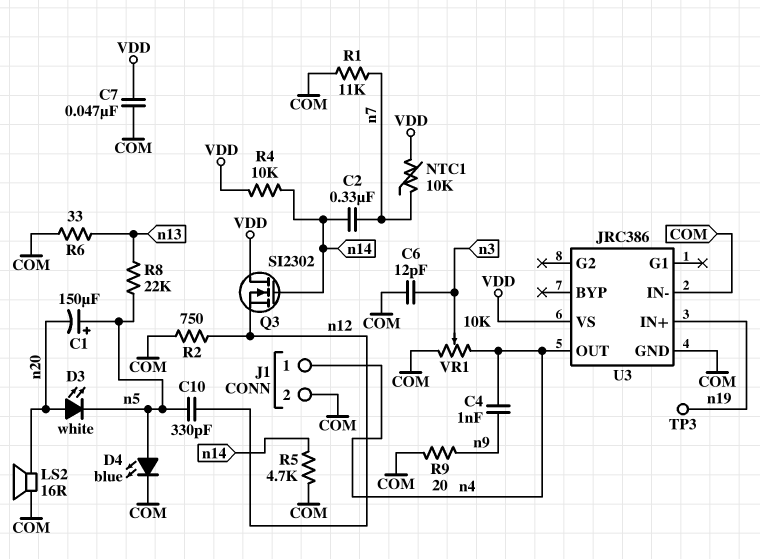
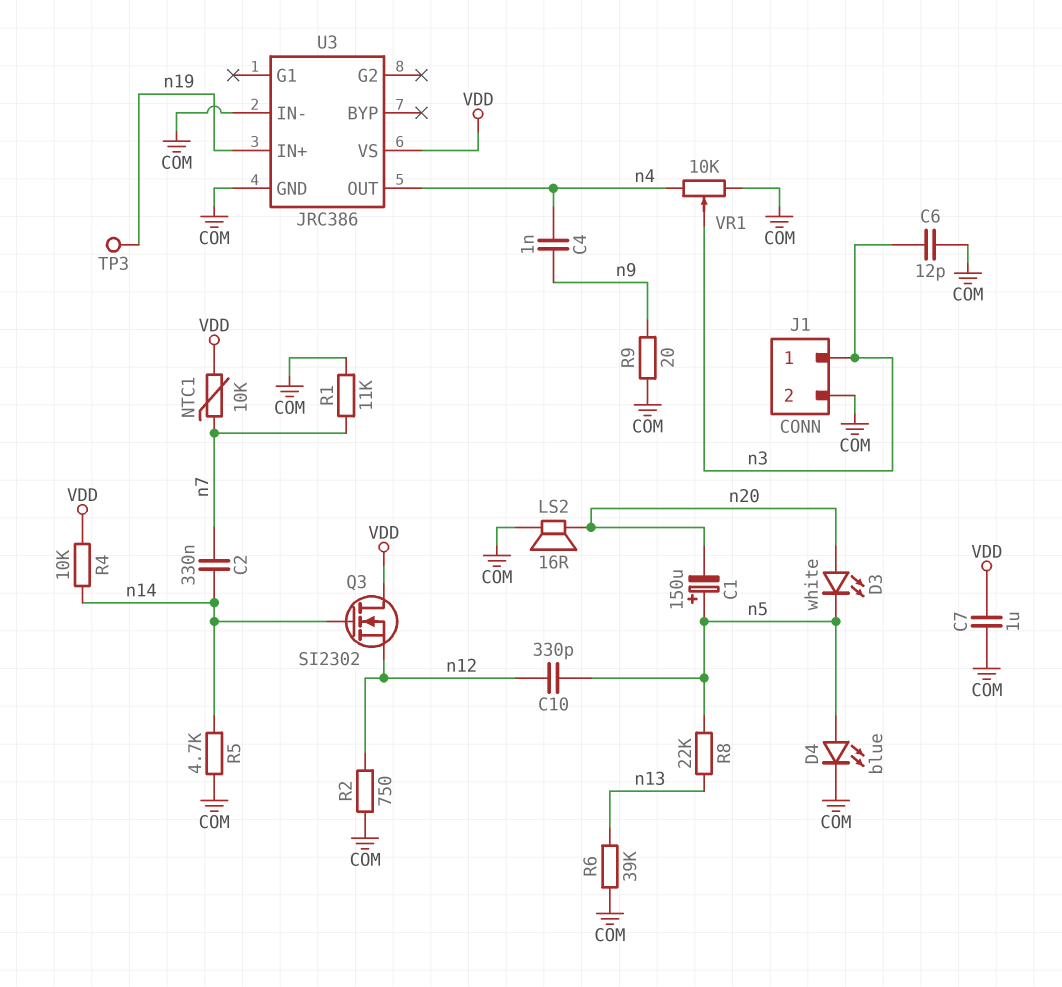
C7: 47nF (COM, VDD) -> 1uF (COM, VDD)
J1 pin 1: n4 -> n3
R6: 33 (COM, n13) -> 39k (COM, n13)

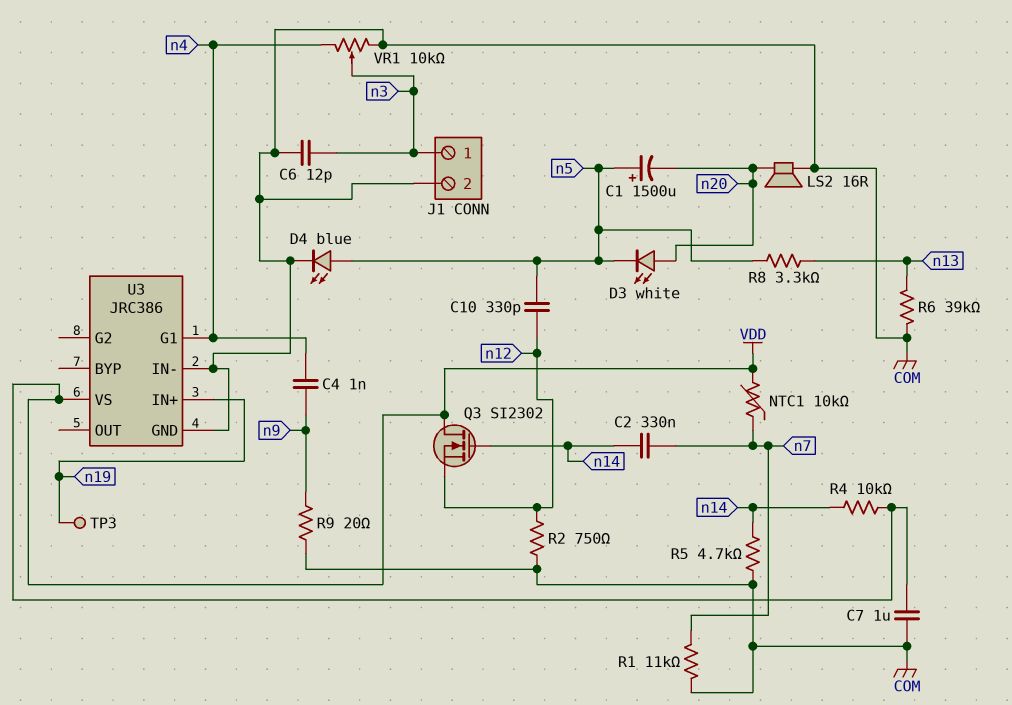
C1: 150uF (plus n5, minus n20) -> 1500uF (plus n5, minus n20)
R8: 22k (n5, n13) -> 3.3k (n5, n13)
U3 pin G1: none -> n4
U3 pin OUT: n4 -> none

